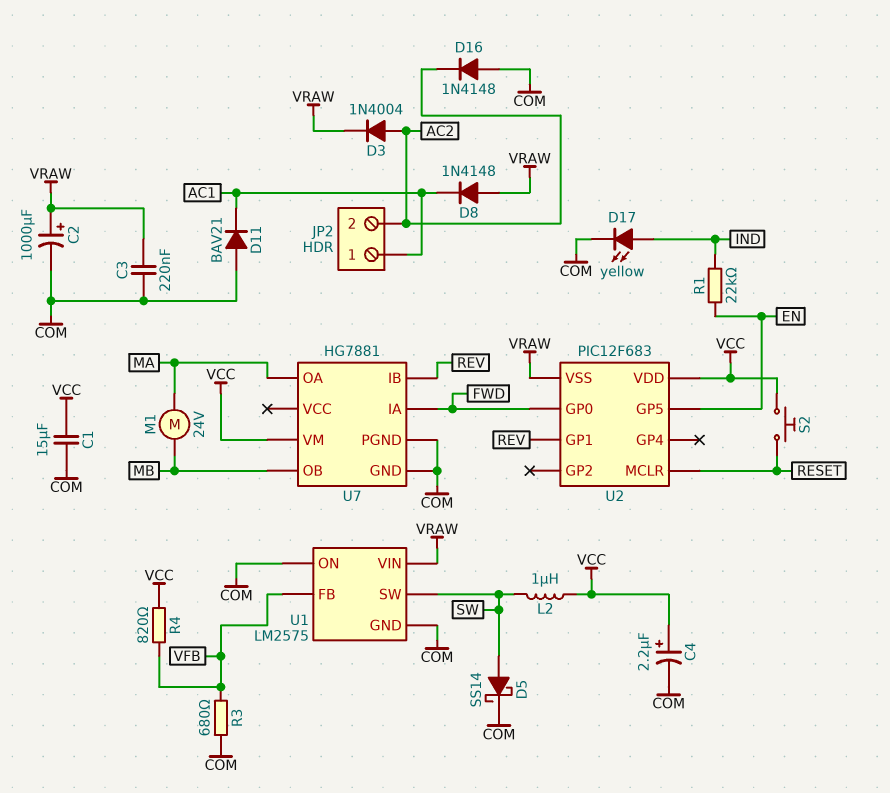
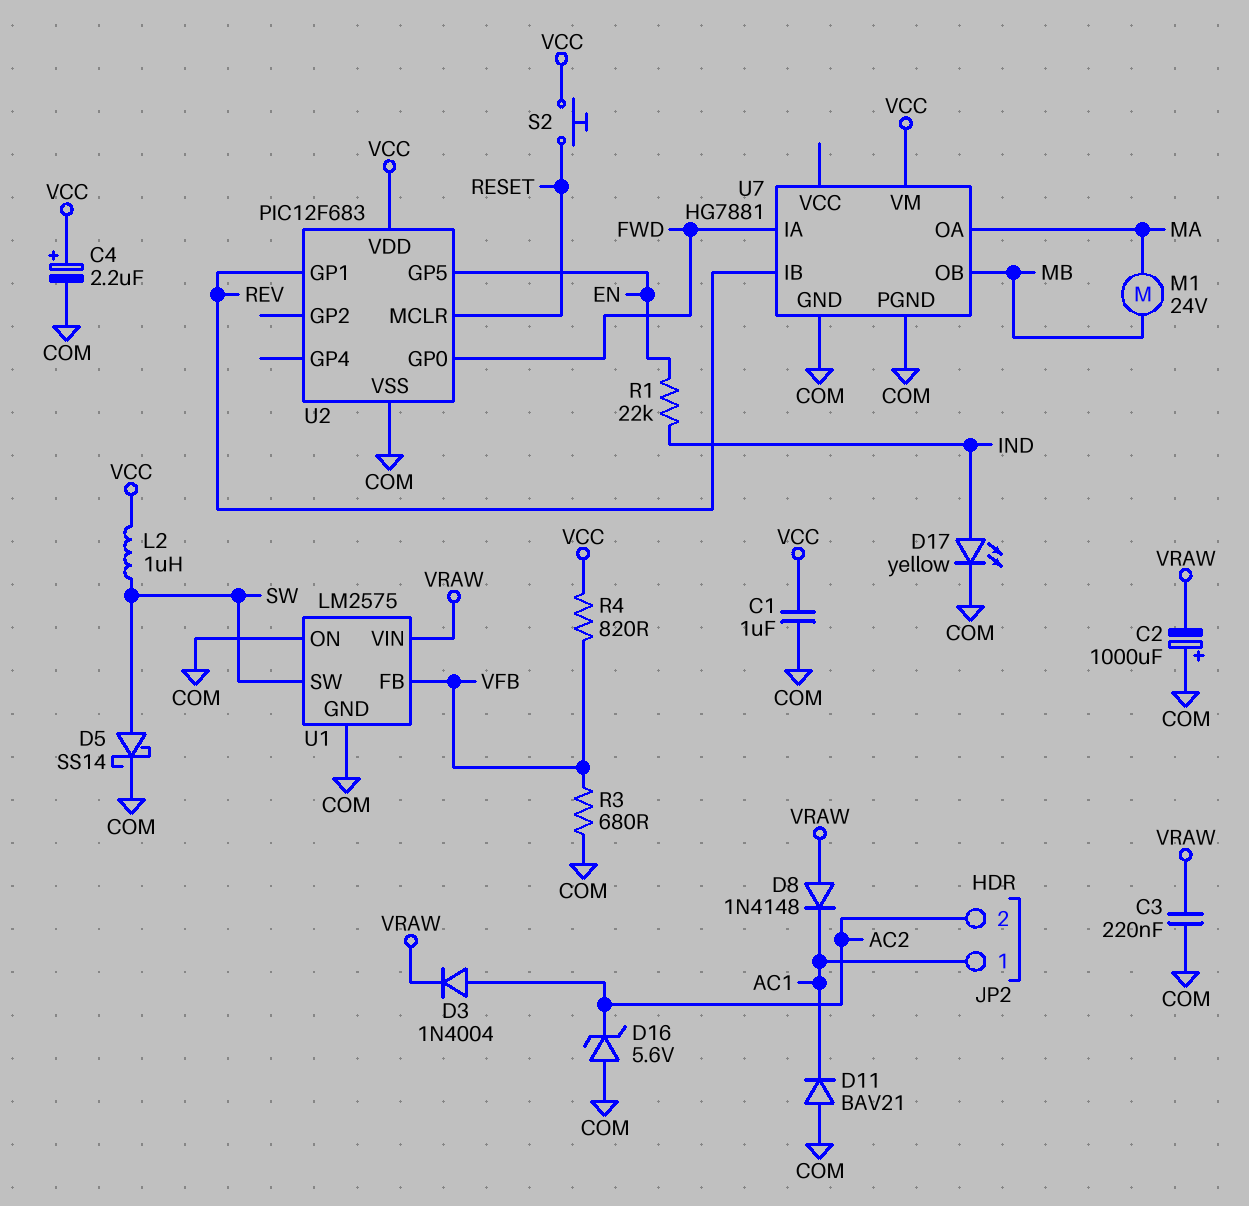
C1: 15uF (COM, VCC) -> 1uF (COM, VCC)
C2: 1000uF (plus VRAW, minus COM) -> 1000uF (plus COM, minus VRAW)
D16: diode 1N4148 (A COM, K AC2) -> zener 5.6V (A COM, K AC2)
U2 pin VSS: VRAW -> COM

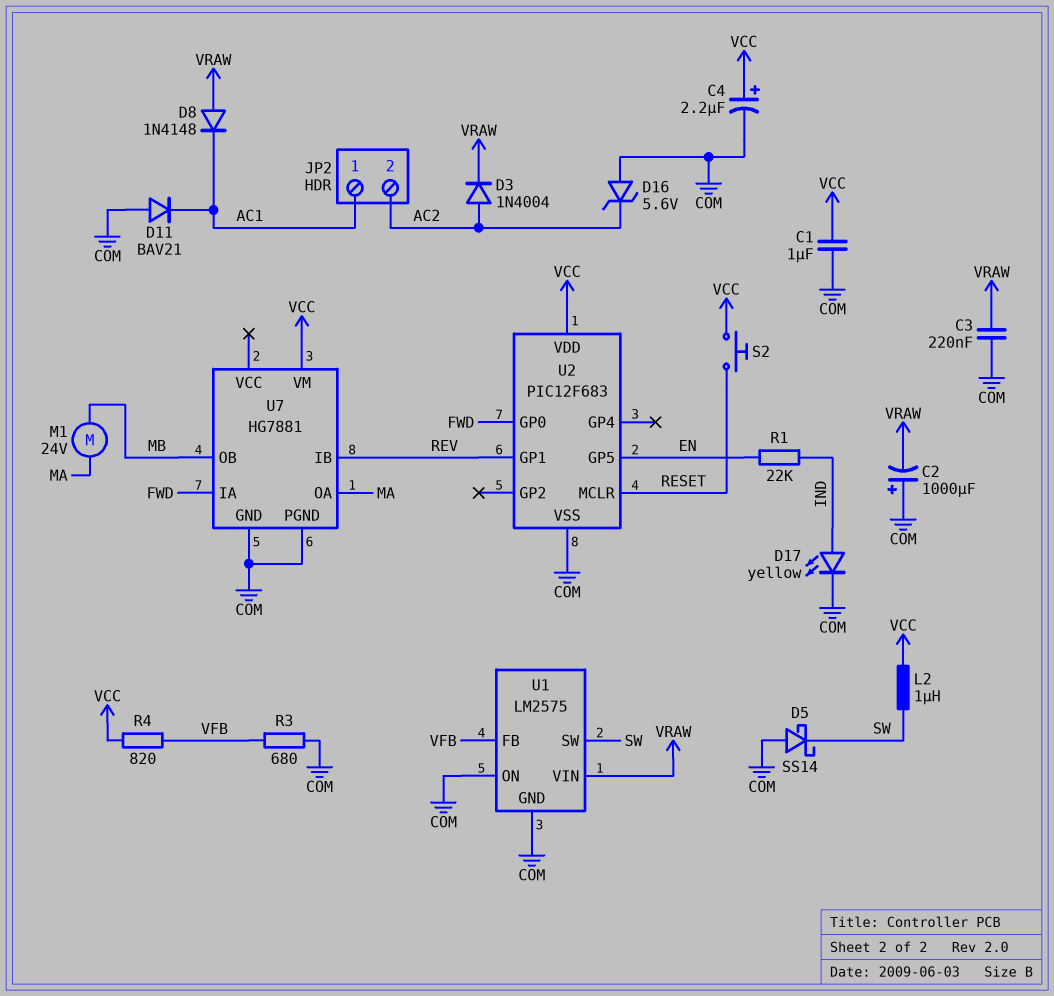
D5: schottky SS14 (A SW, K COM) -> schottky SS14 (A COM, K SW)

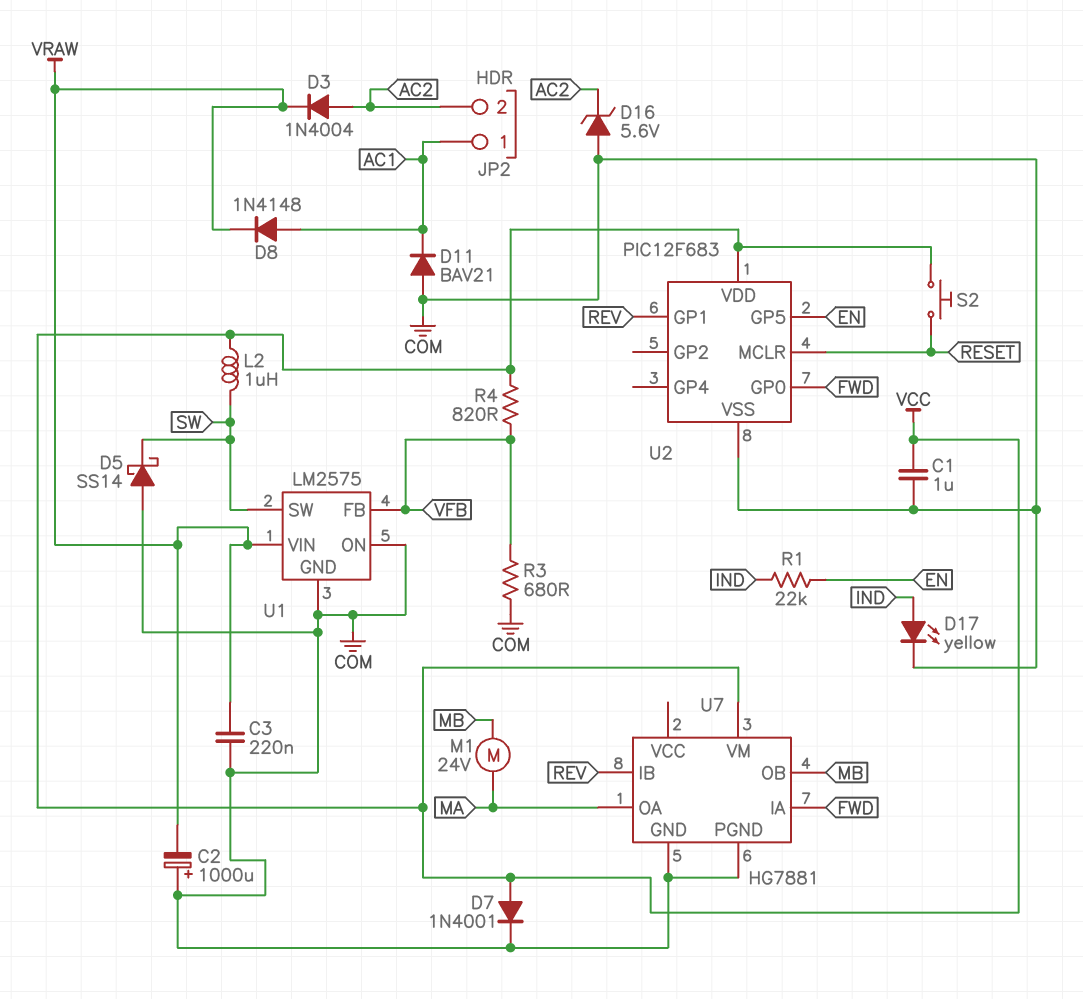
C4: 2.2uF (plus VCC, minus COM) -> none
D7: none -> diode 1N4001 (A VCC, K COM)
D8: diode 1N4148 (A VRAW, K AC1) -> diode 1N4148 (A AC1, K VRAW)

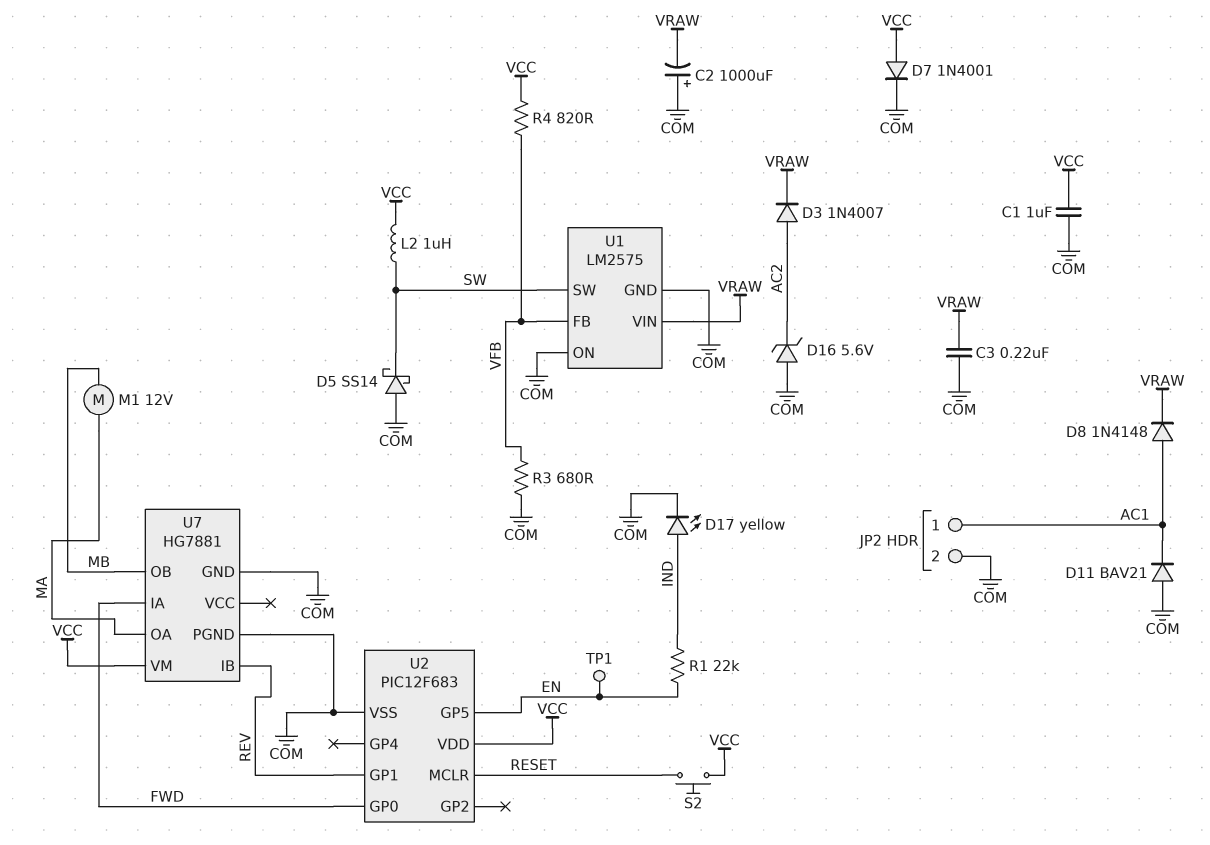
D3: diode 1N4004 (A AC2, K VRAW) -> diode 1N4007 (A AC2, K VRAW)
JP2 pin 2: AC2 -> COM
M1: motor 24V (MA, MB) -> motor 12V (MA, MB)
TP1: none -> test point (EN)

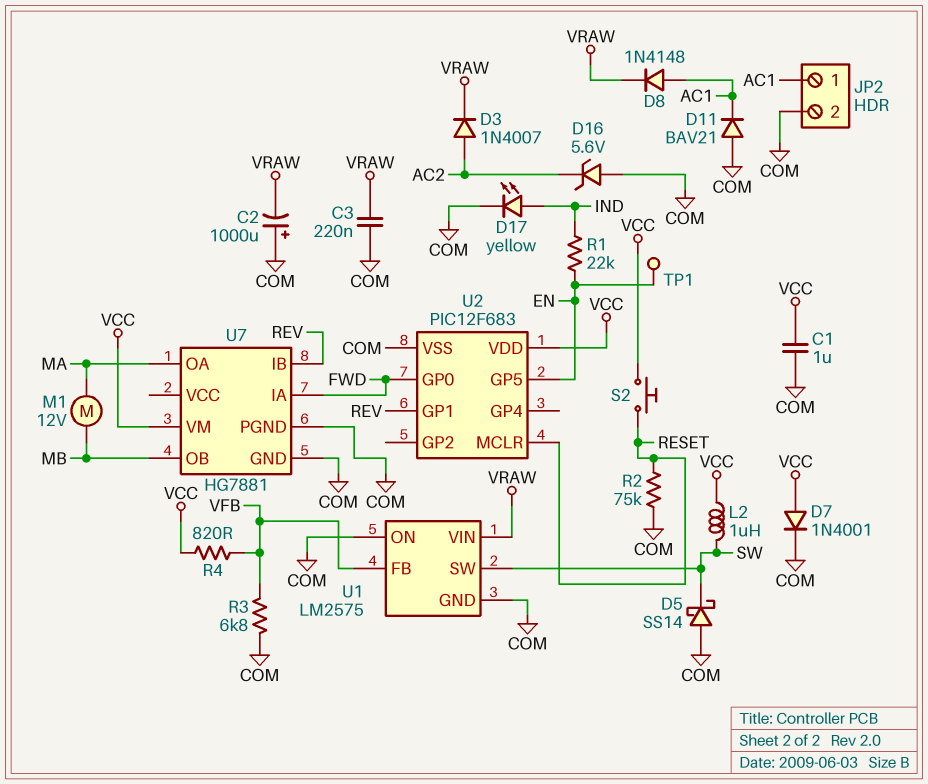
R2: none -> 75k (COM, RESET)
R3: 680 (COM, VFB) -> 6.8k (COM, VFB)

